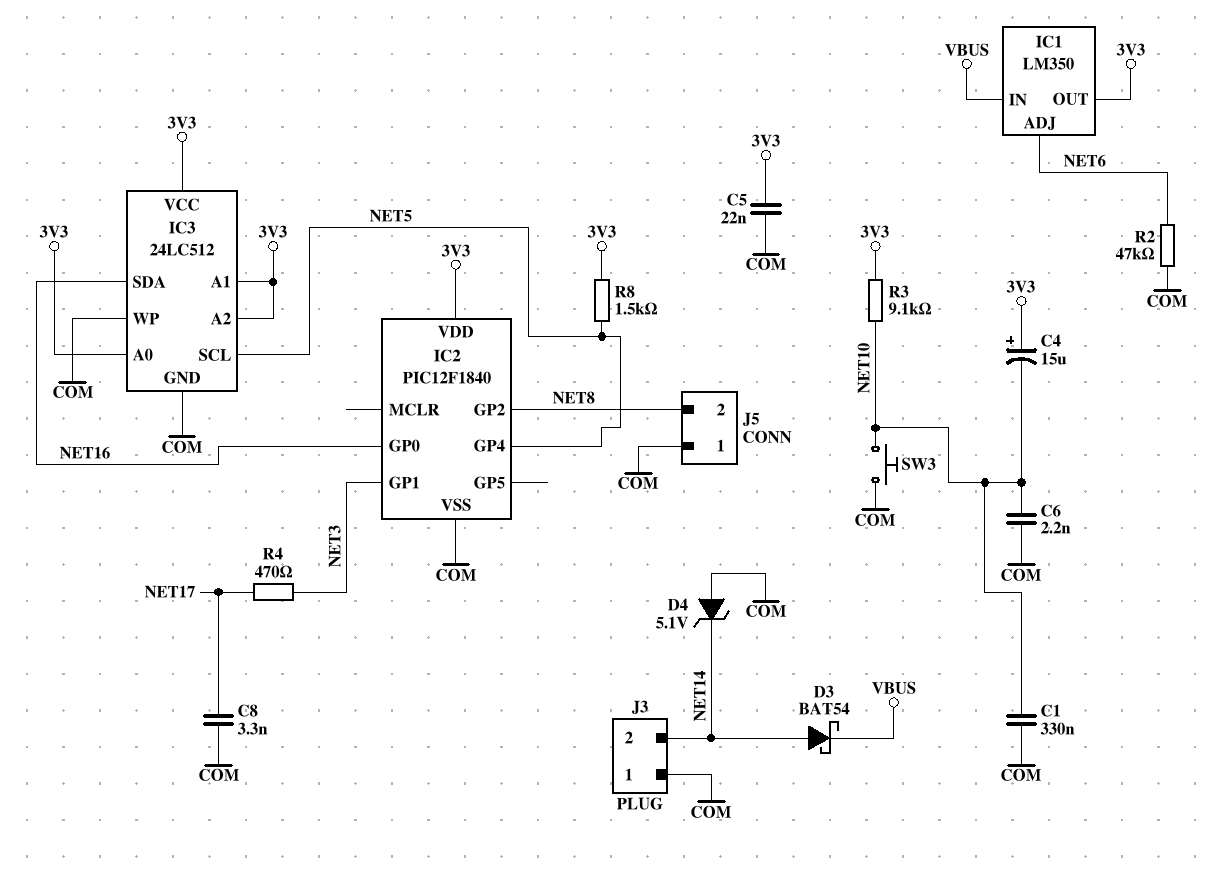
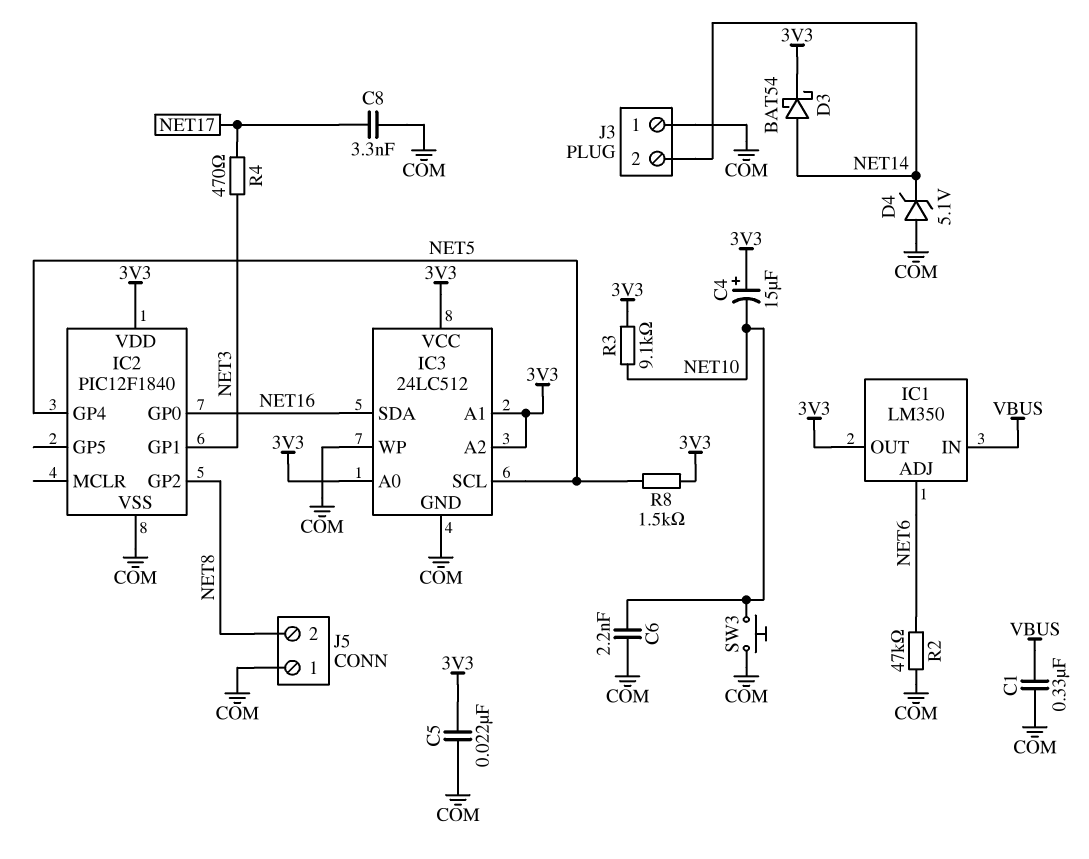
C1: 330nF (COM, NET10) -> 330nF (COM, VBUS)
D3: schottky BAT54 (A NET14, K VBUS) -> schottky BAT54 (A NET14, K 3V3)

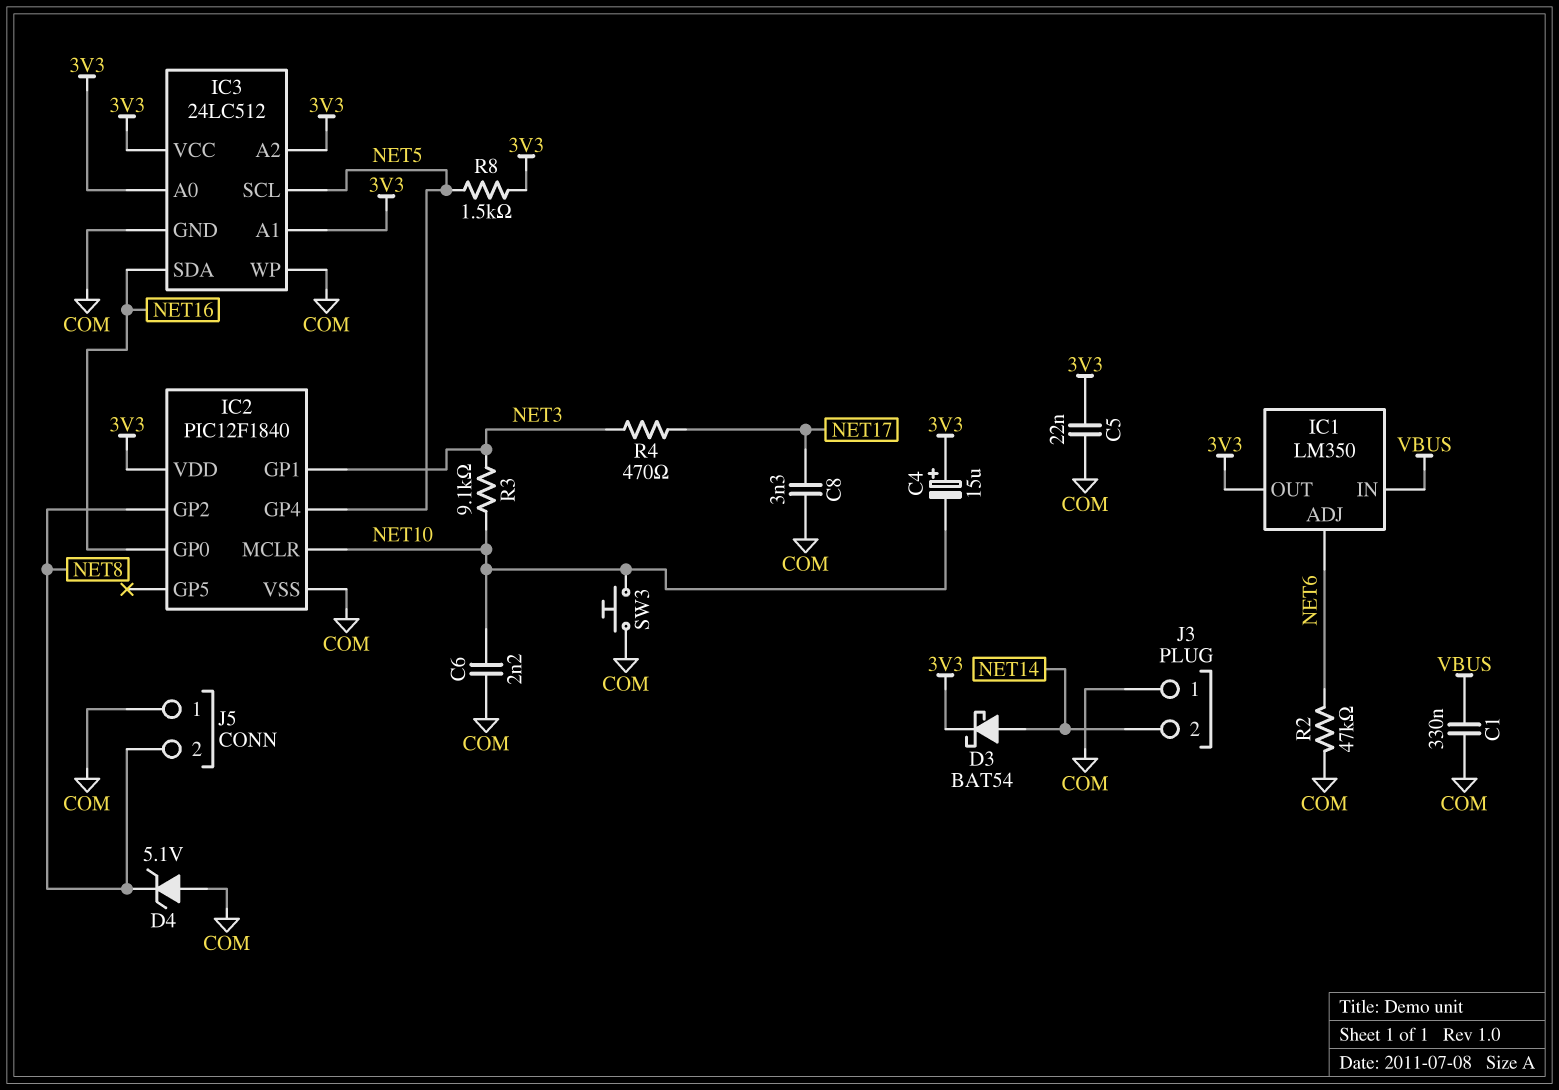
D4: zener 5.1V (A COM, K NET14) -> zener 5.1V (A COM, K NET8)
IC2 pin MCLR: none -> NET10
R3: 9.1k (3V3, NET10) -> 9.1k (NET3, NET10)

